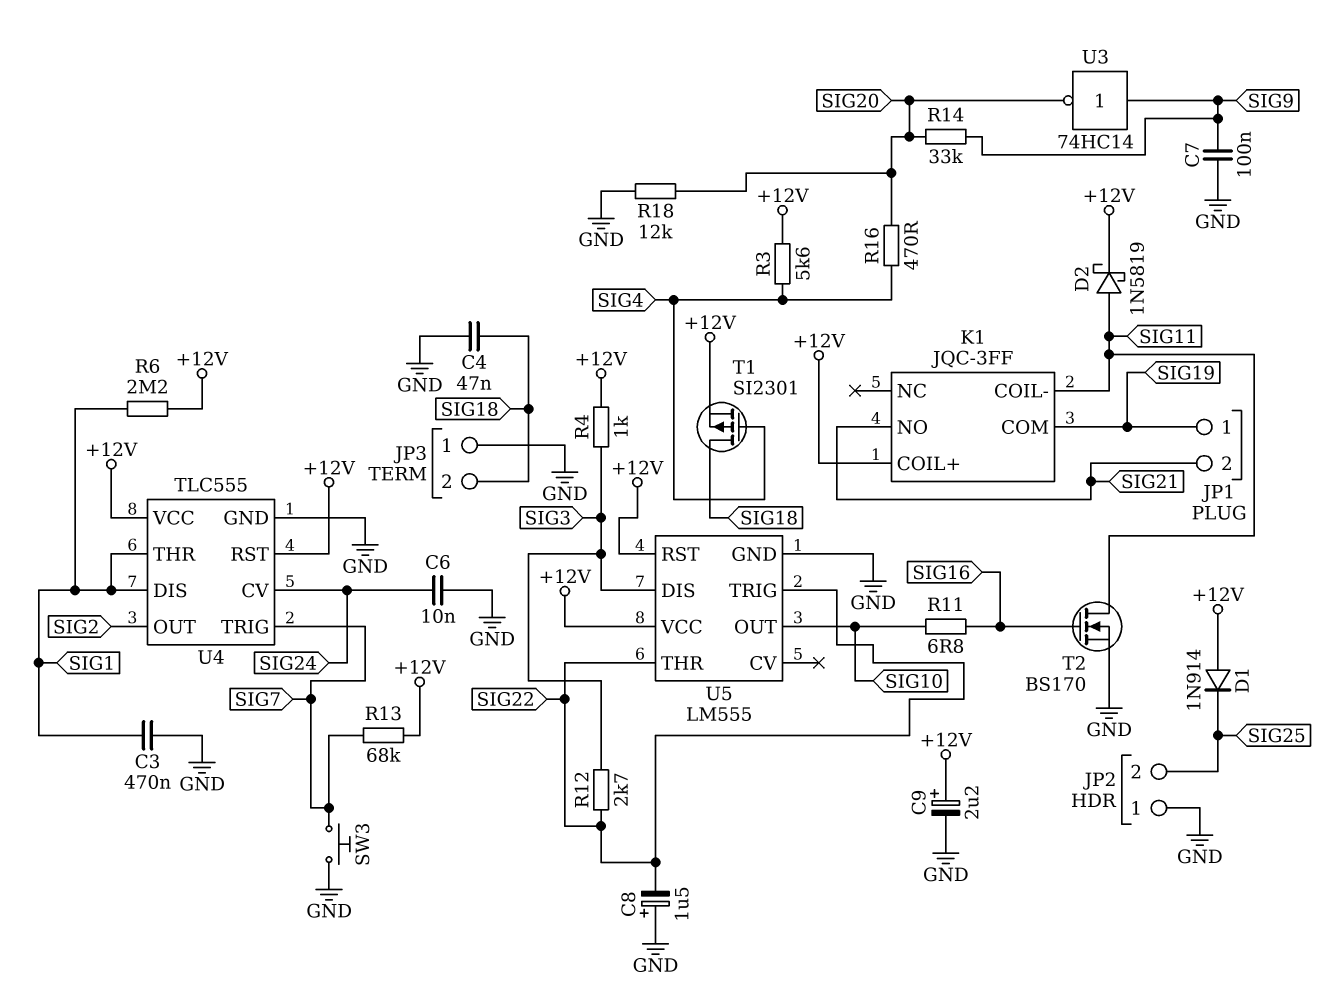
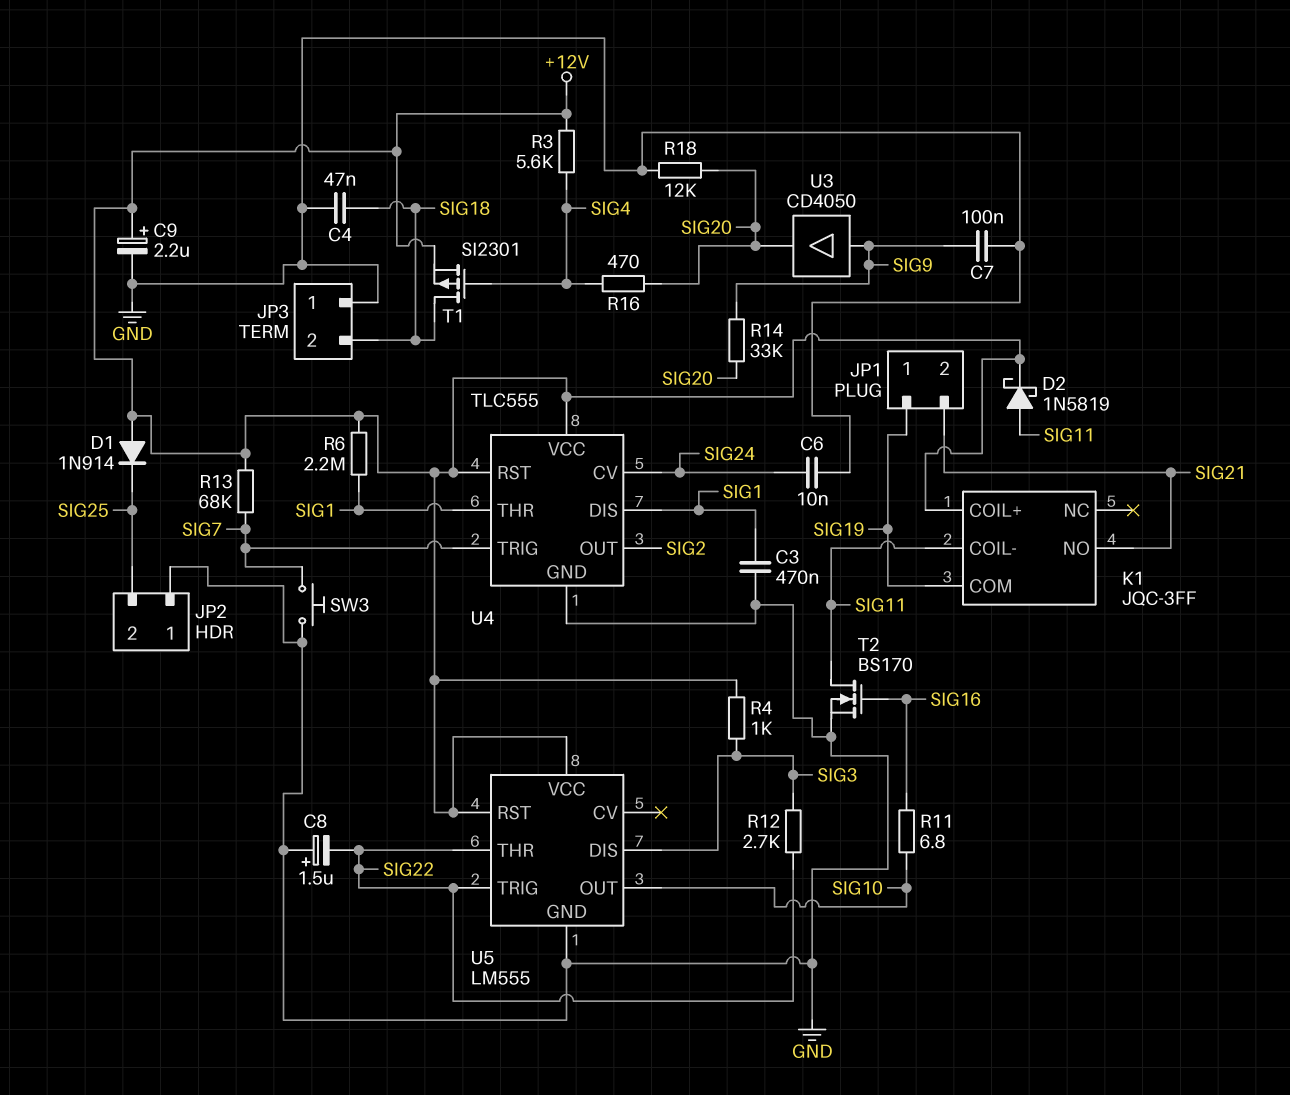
U3: NOT 74HC14 (in SIG9, out SIG20) -> buffer CD4050 (in SIG9, out SIG20)

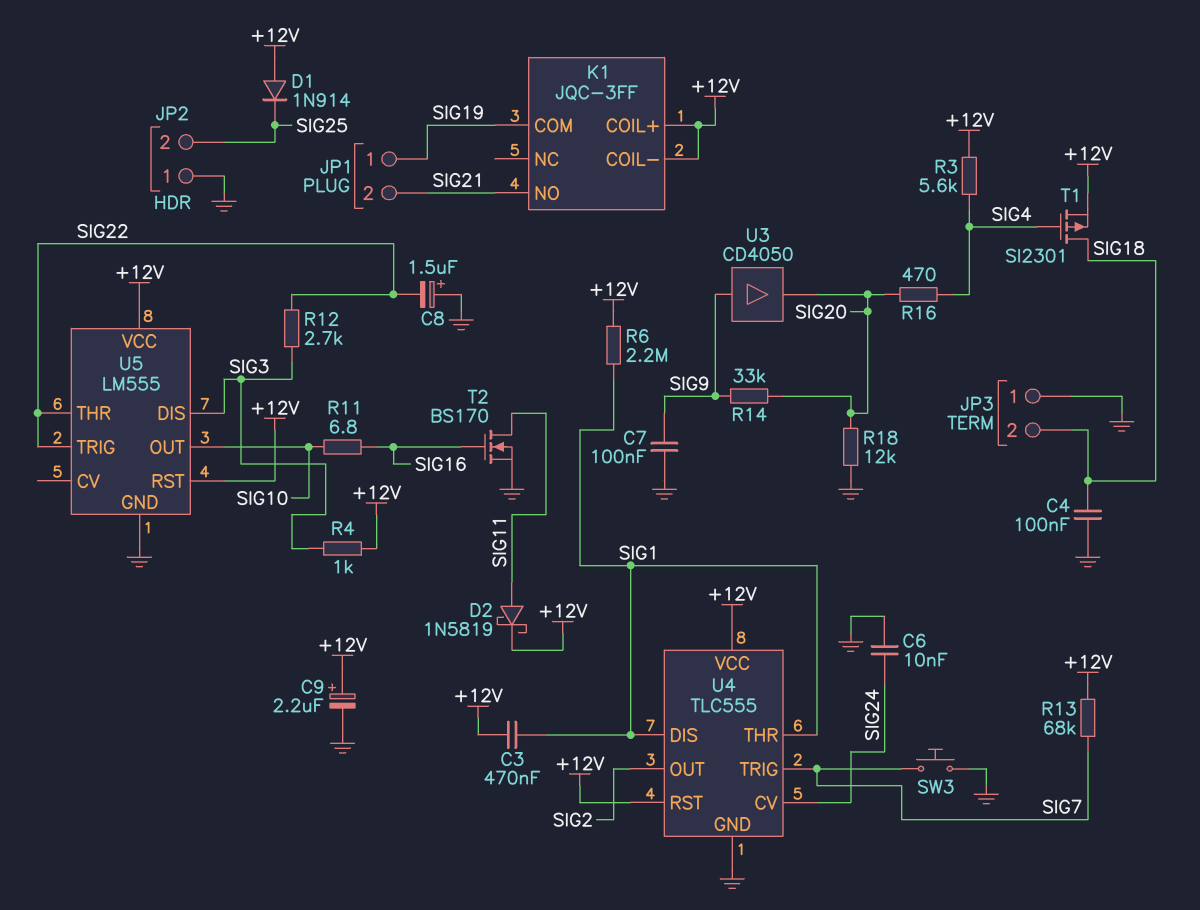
C3: 470nF (GND, SIG1) -> 470nF (+12V, SIG1)
C4: 47nF (GND, SIG18) -> 100nF (GND, SIG18)
K1 pin COIL-: SIG11 -> +12V

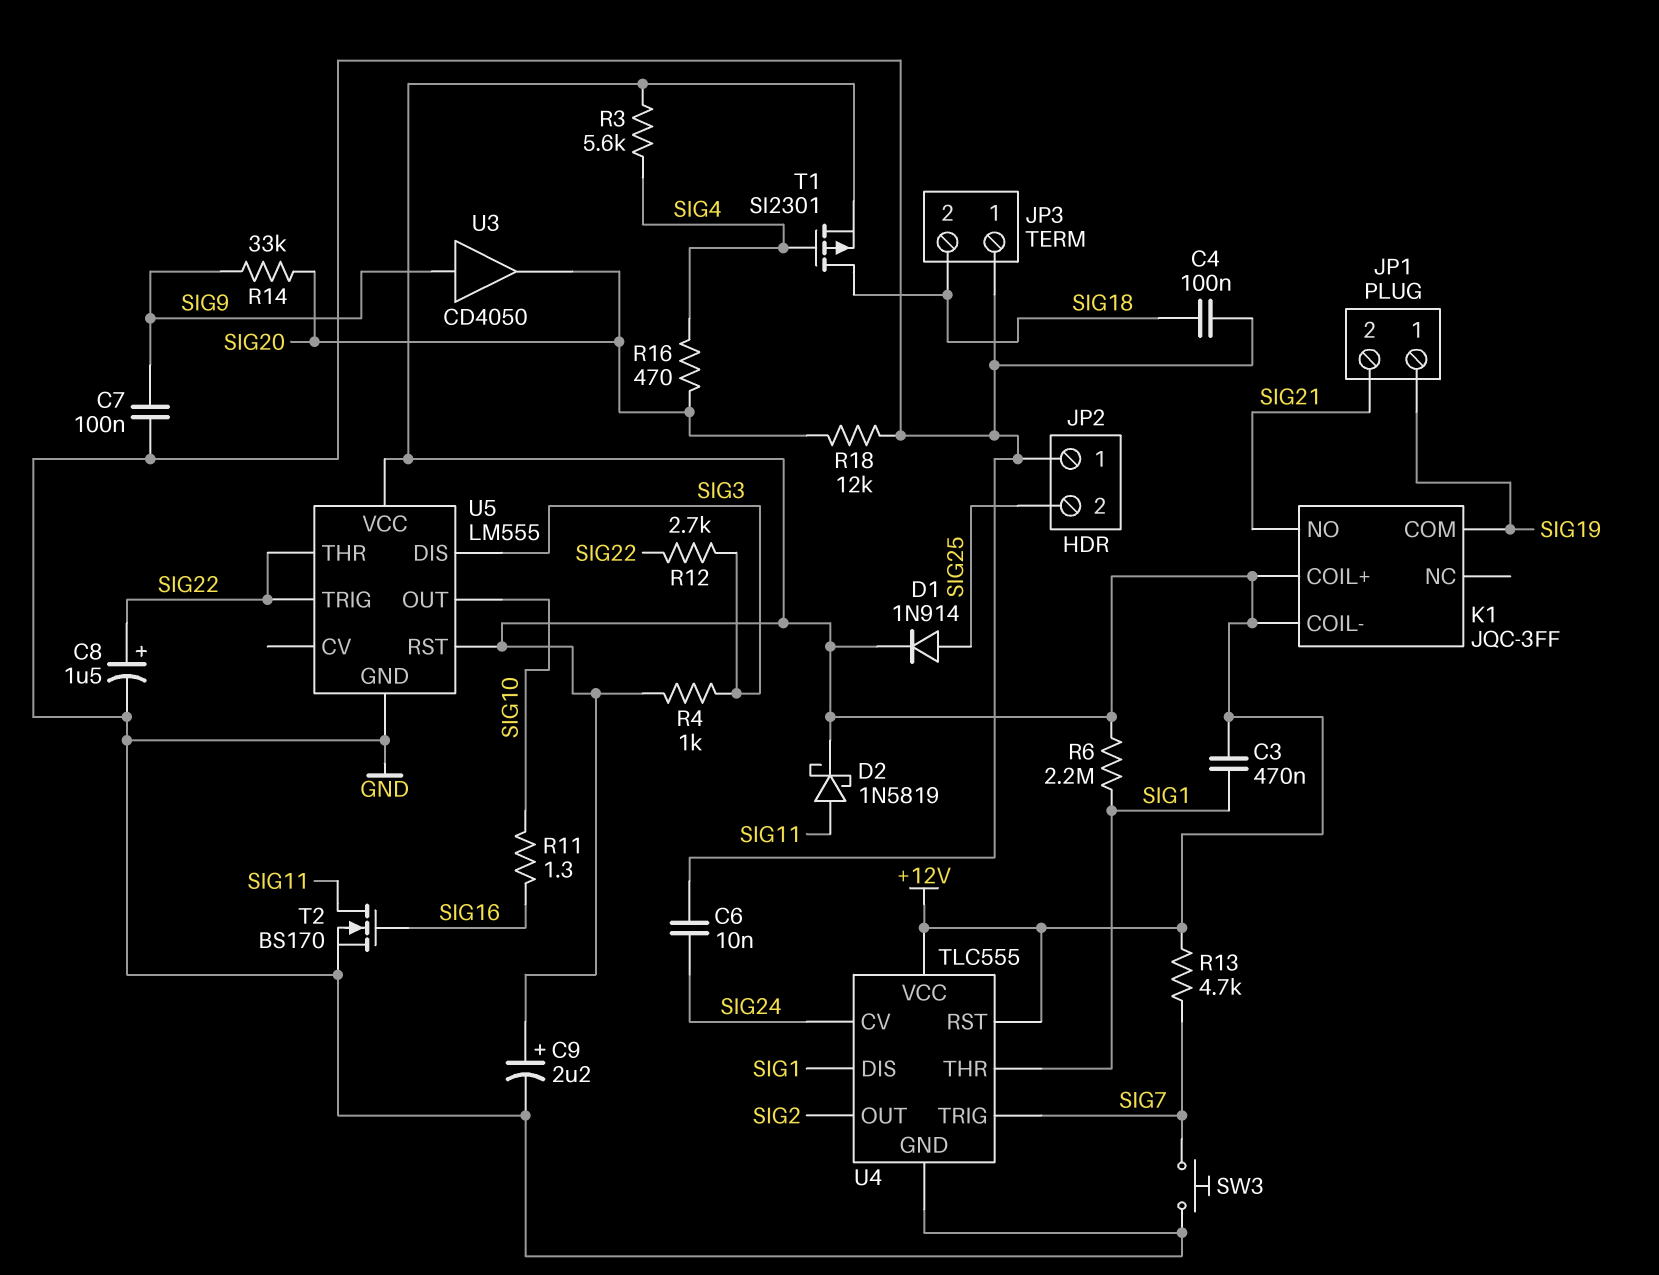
C8: 1.5uF (plus GND, minus SIG22) -> 1.5uF (plus SIG22, minus GND)
D1: diode 1N914 (A +12V, K SIG25) -> diode 1N914 (A SIG25, K +12V)
R11: 6.8 (SIG10, SIG16) -> 1.3 (SIG10, SIG16)
R13: 68k (+12V, SIG7) -> 4.7k (+12V, SIG7)

